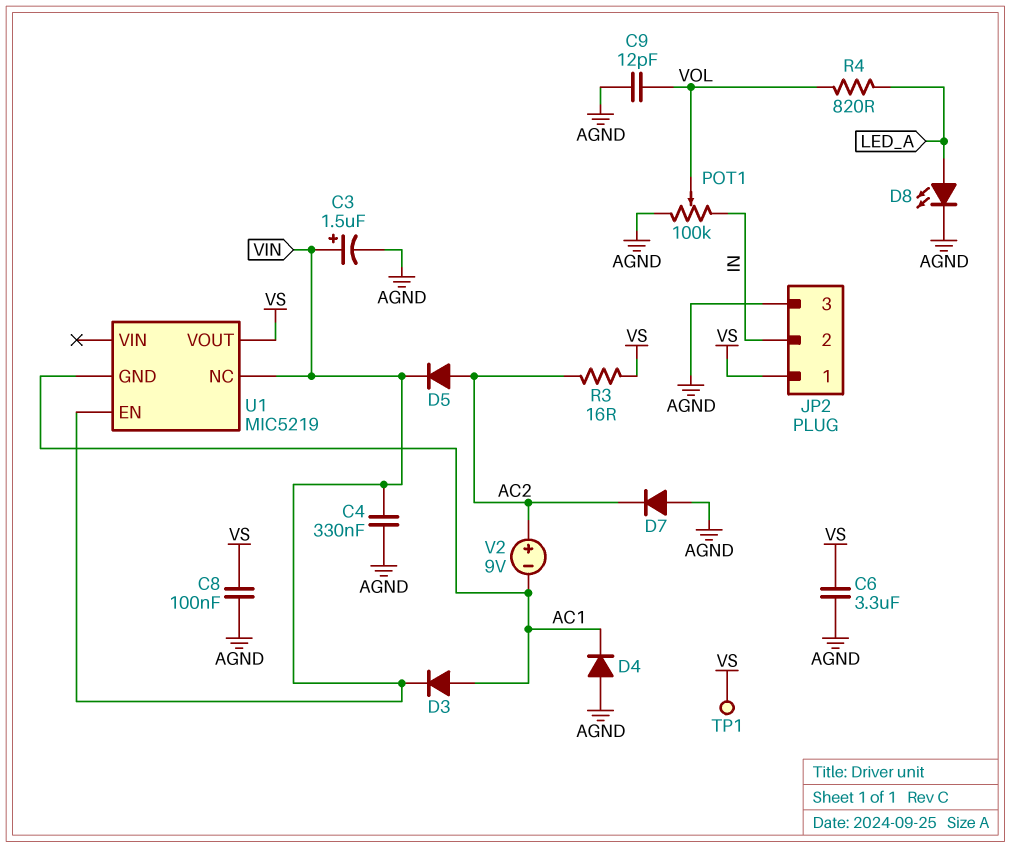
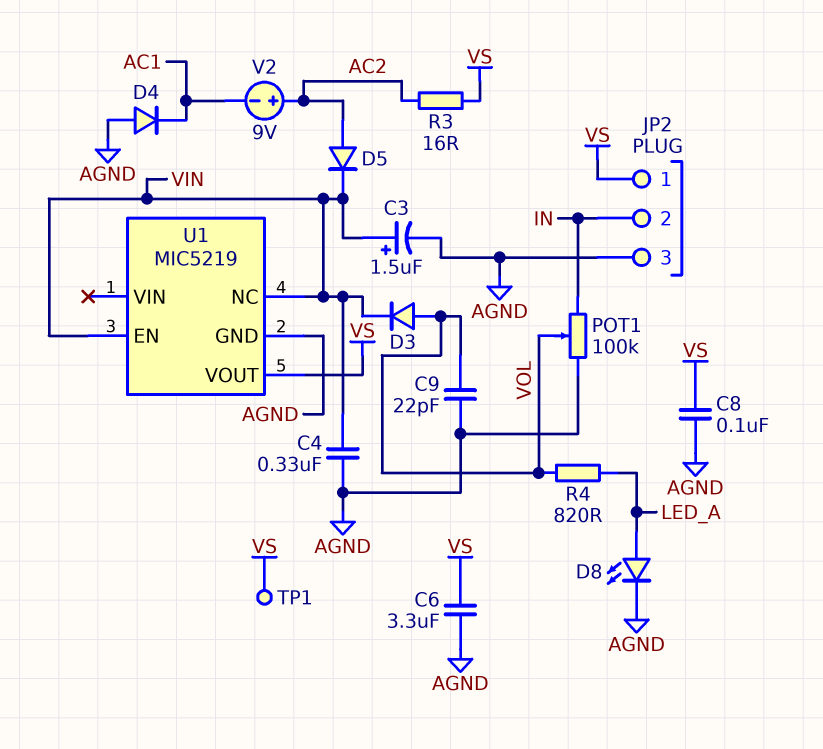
C9: 12pF (AGND, VOL) -> 22pF (AGND, VOL)
D3: diode (A AC1, K VIN) -> diode (A VOL, K VIN)
D7: diode (A AGND, K AC2) -> none
U1 pin GND: AC1 -> AGND

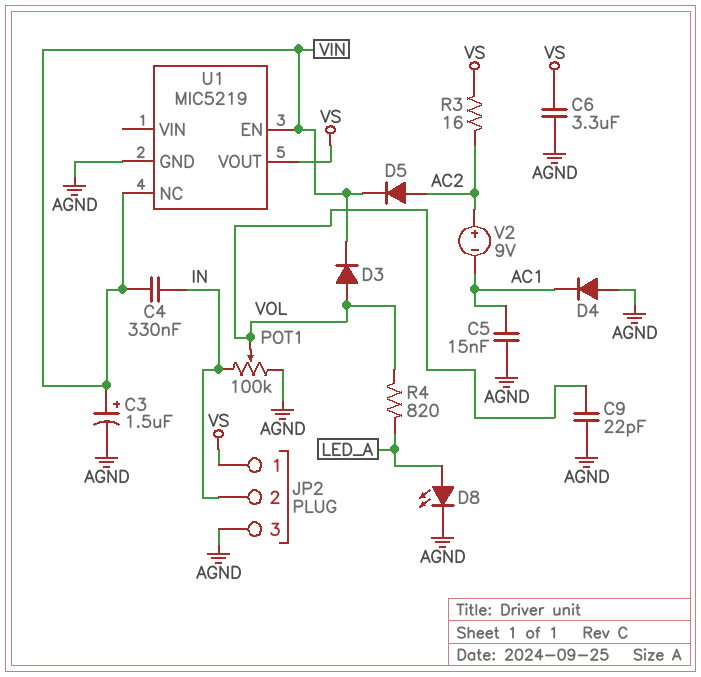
C4: 330nF (AGND, VIN) -> 330nF (IN, VIN)
C5: none -> 15nF (AC1, AGND)
C8: 100nF (AGND, VS) -> none
TP1: test point (VS) -> none

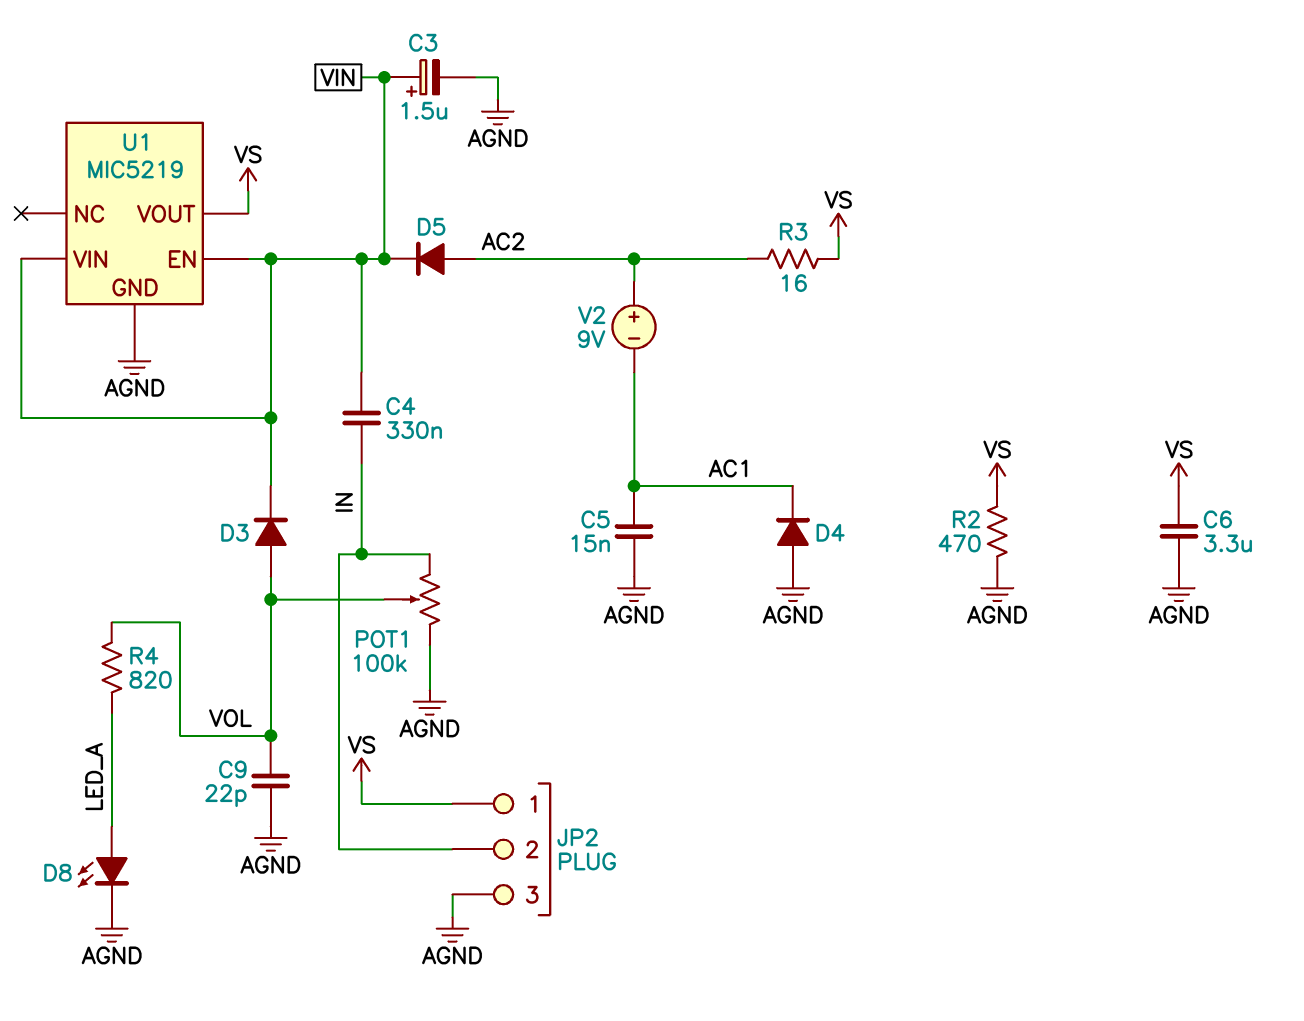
R2: none -> 470 (AGND, VS)
U1 pin NC: VIN -> none
U1 pin VIN: none -> VIN

